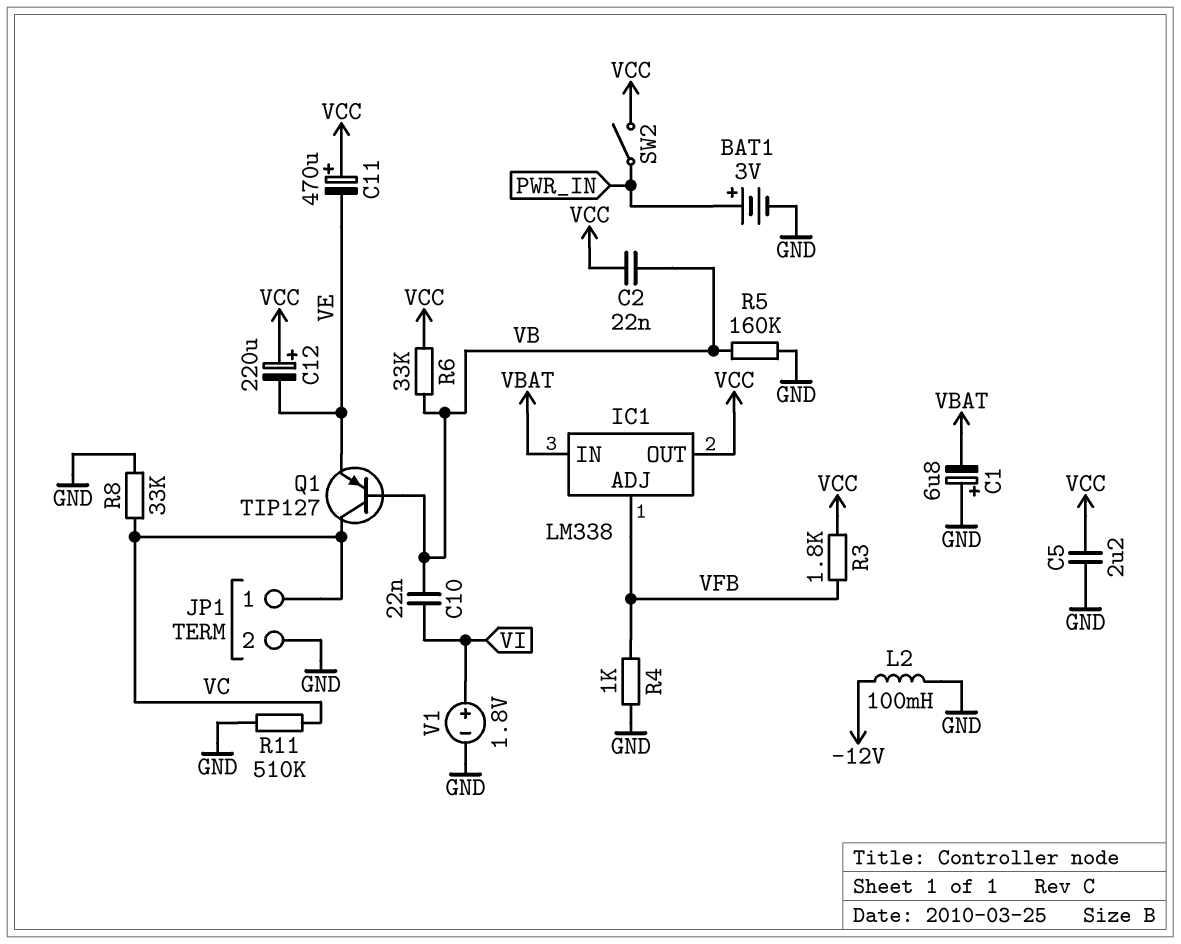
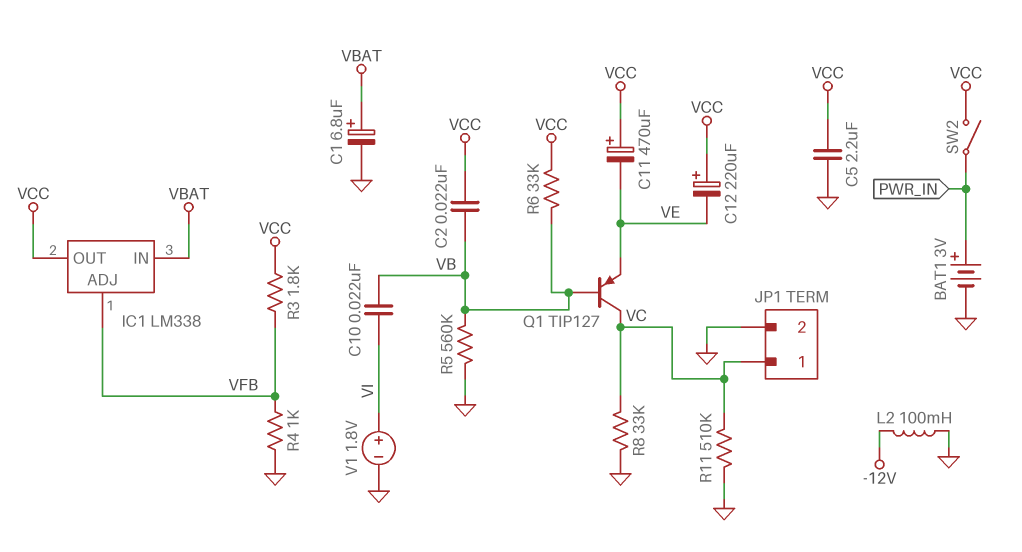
C1: 6.8uF (plus GND, minus VBAT) -> 6.8uF (plus VBAT, minus GND)
R5: 160k (GND, VB) -> 560k (GND, VB)

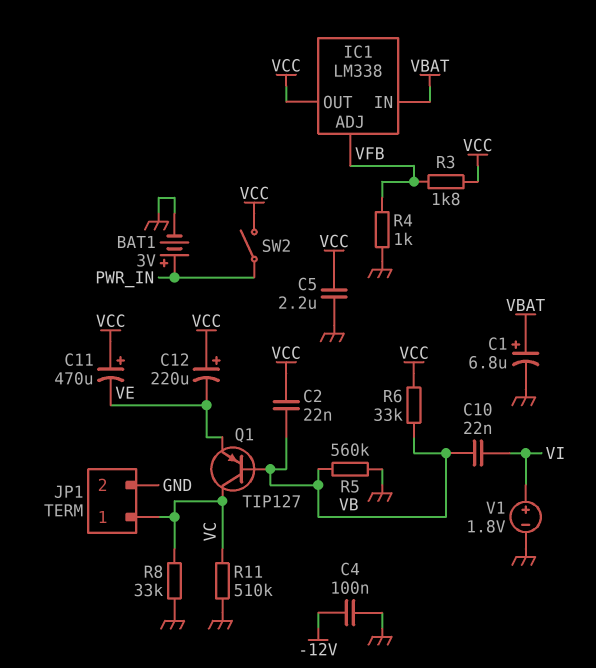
C4: none -> 100nF (-12V, GND)
L2: 100mH (-12V, GND) -> none

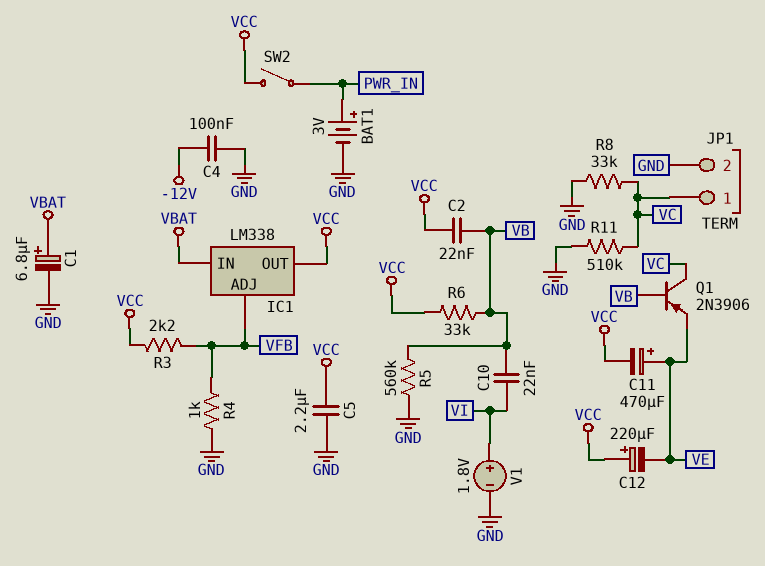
C11: 470uF (plus VCC, minus VE) -> 470uF (plus VE, minus VCC)
Q1: PNP TIP127 (B VB, C VC, E VE) -> PNP 2N3906 (B VB, C VC, E VE)
R3: 1.8k (VCC, VFB) -> 2.2k (VCC, VFB)

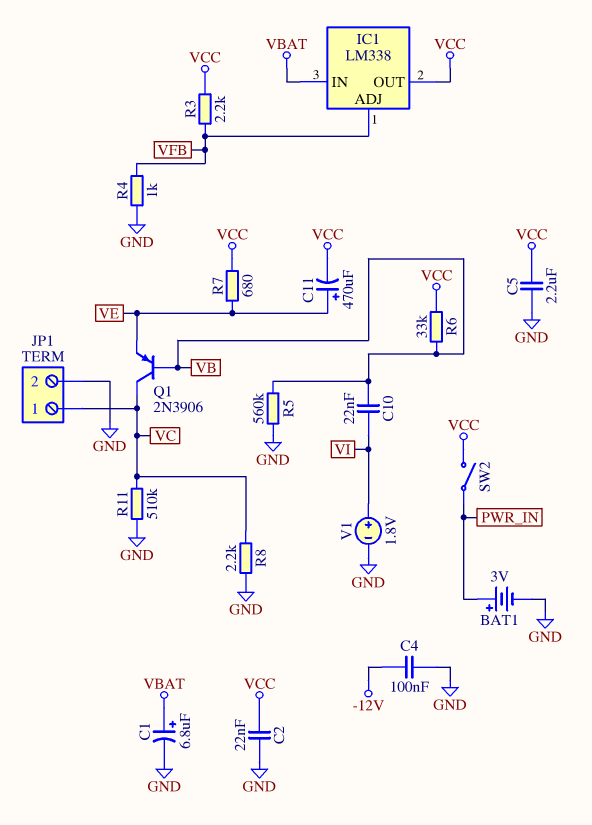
C2: 22nF (VB, VCC) -> 22nF (GND, VCC)
C12: 220uF (plus VCC, minus VE) -> none
R7: none -> 680 (VCC, VE)
R8: 33k (GND, VC) -> 2.2k (GND, VC)

